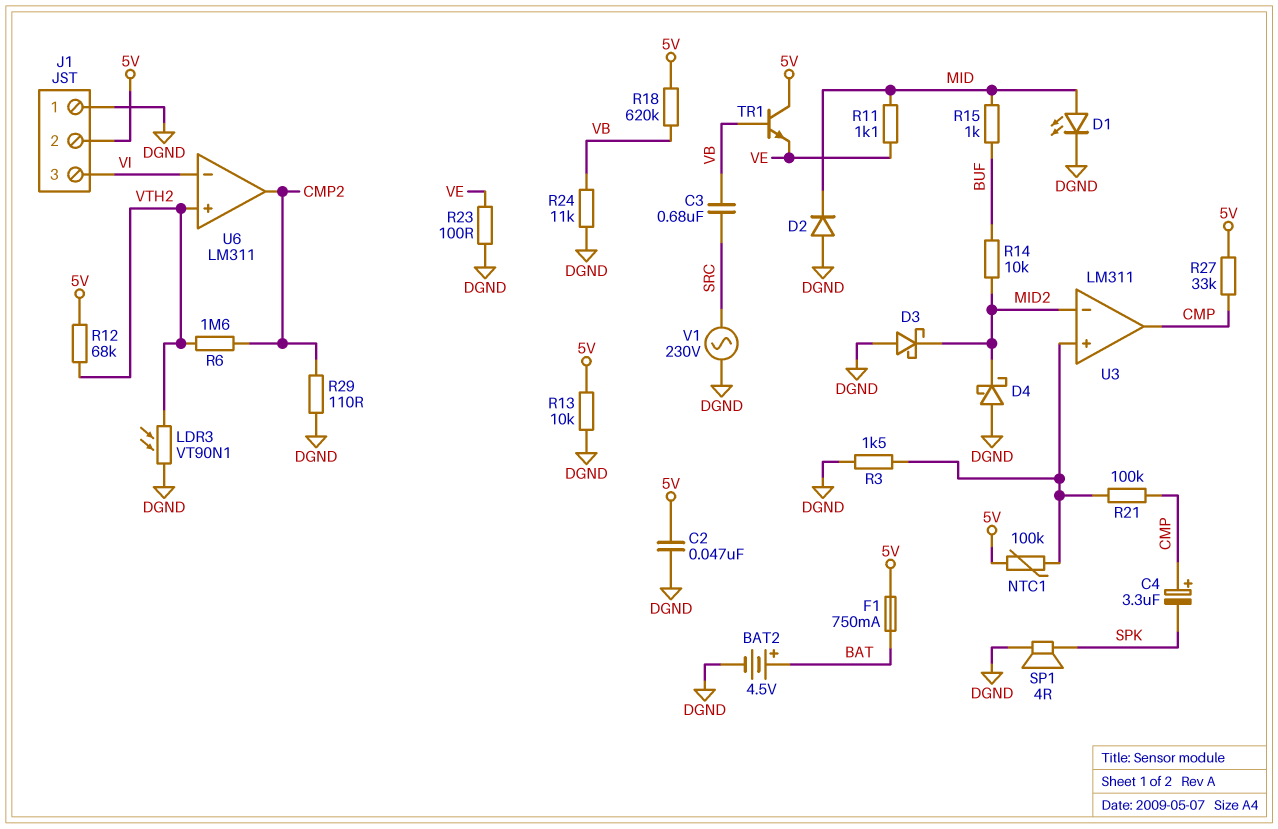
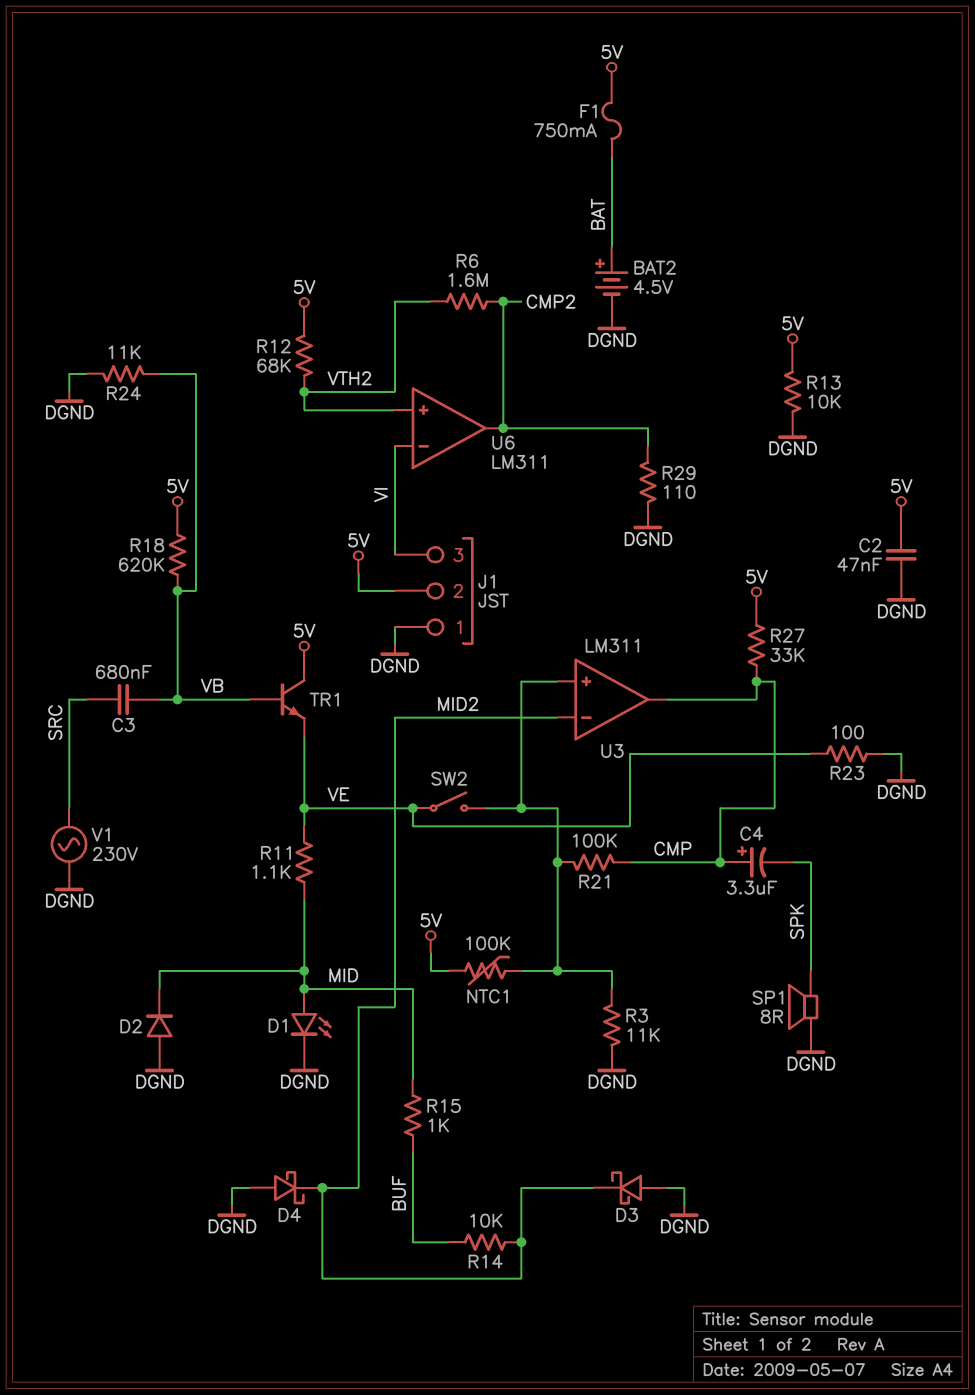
LDR3: VT90N1 (DGND, VTH2) -> none
R3: 1.5k (DGND, U3/in+) -> 11k (DGND, U3/in+)
SP1: speaker 4R (DGND, SPK) -> speaker 8R (DGND, SPK)
SW2: none -> switch (U3/in+, VE)

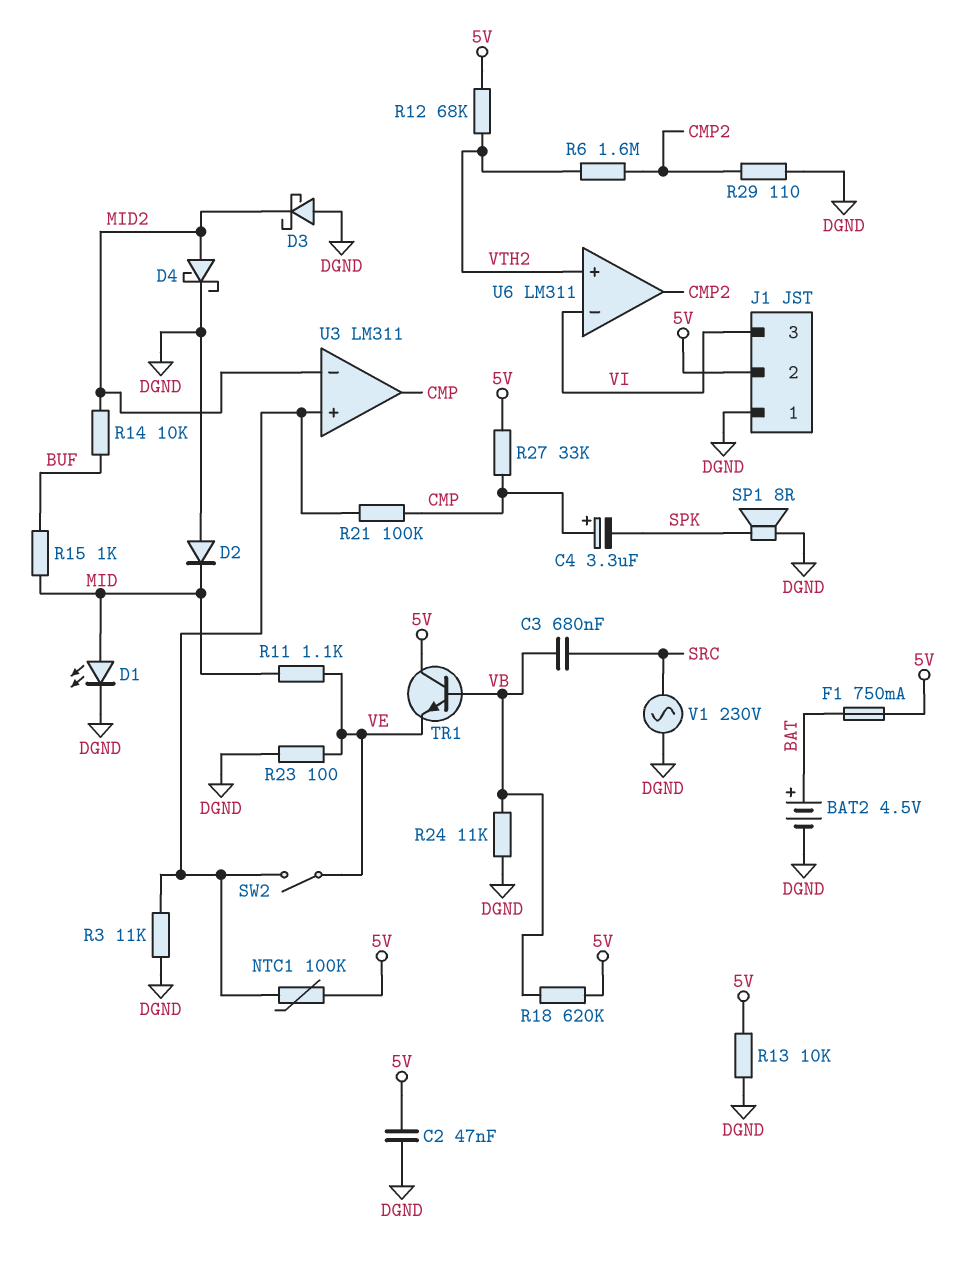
D4: schottky (A DGND, K MID2) -> schottky (A MID2, K DGND)

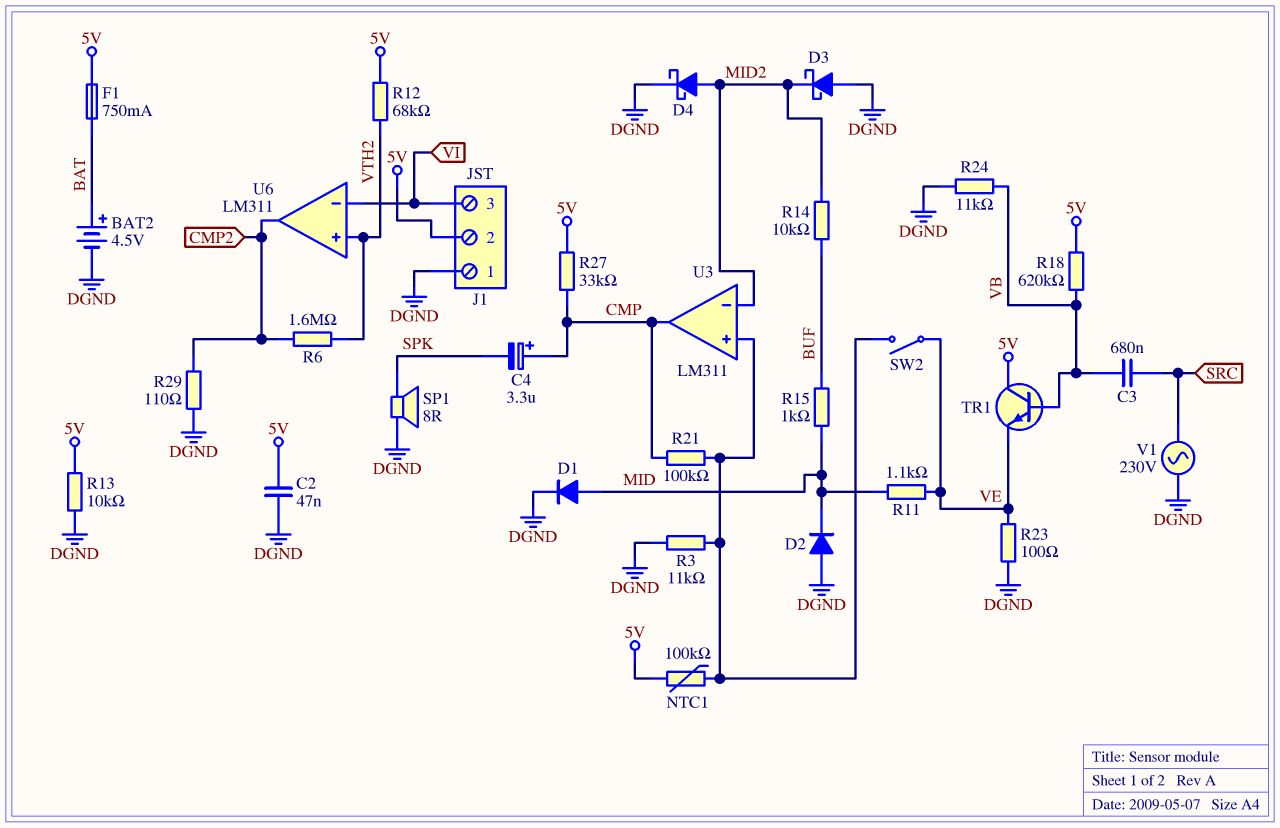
D1: LED (A MID, K DGND) -> diode (A MID, K DGND)

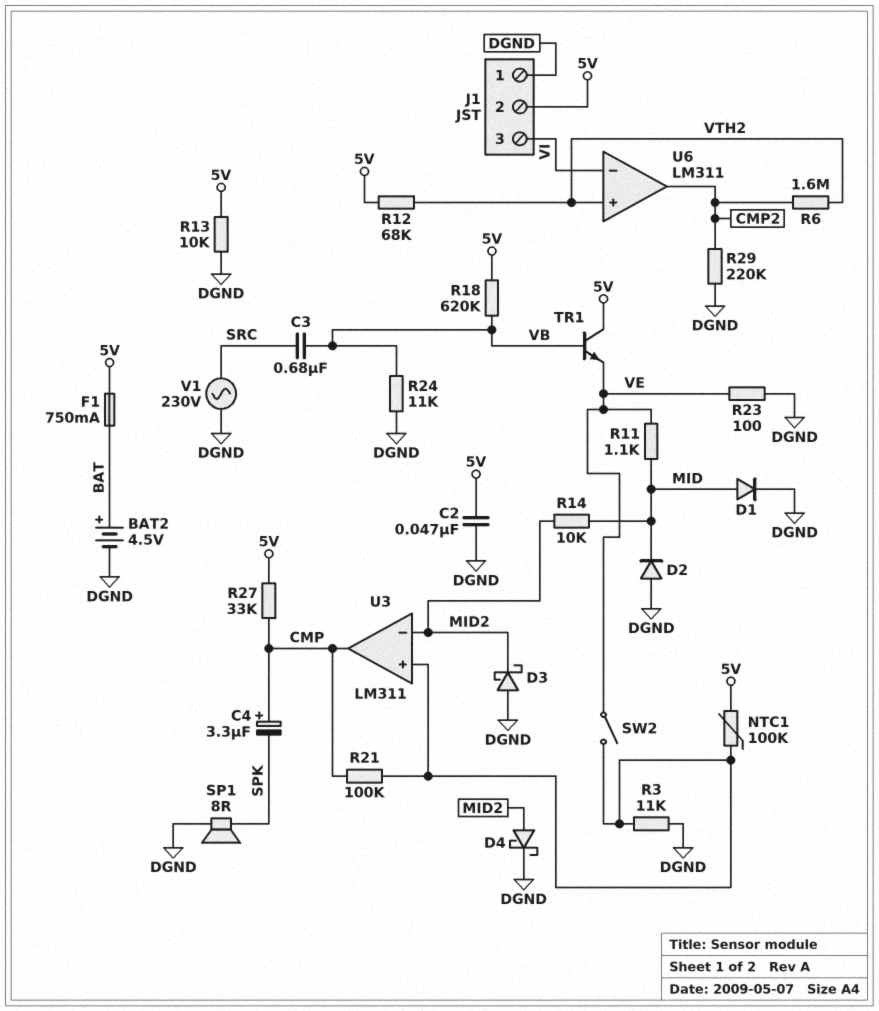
R14: 10k (BUF, MID2) -> 10k (MID, MID2)
R15: 1k (BUF, MID) -> none
R29: 110 (CMP2, DGND) -> 220k (CMP2, DGND)

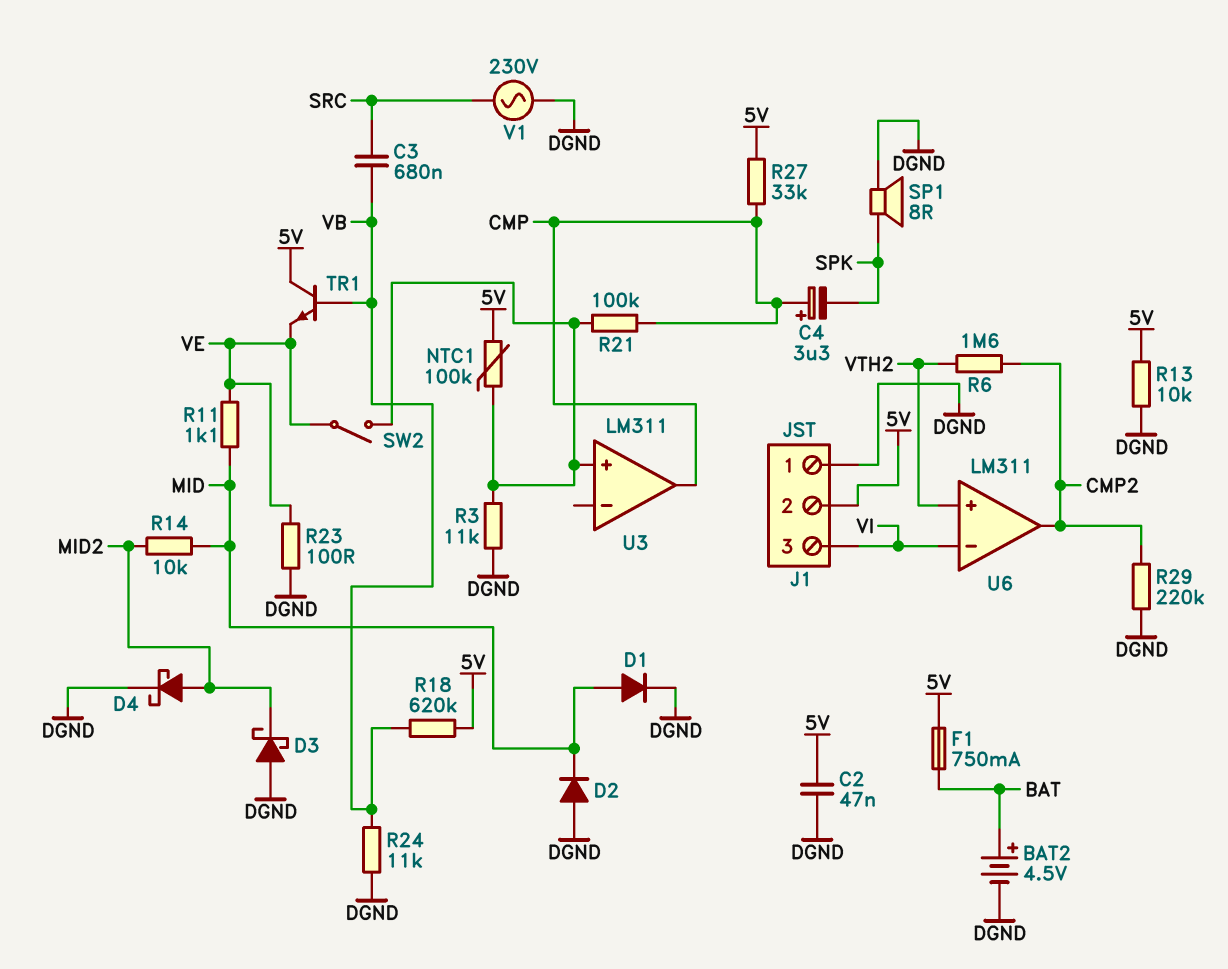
R12: 68k (5V, VTH2) -> none
U3 pin in-: MID2 -> none

